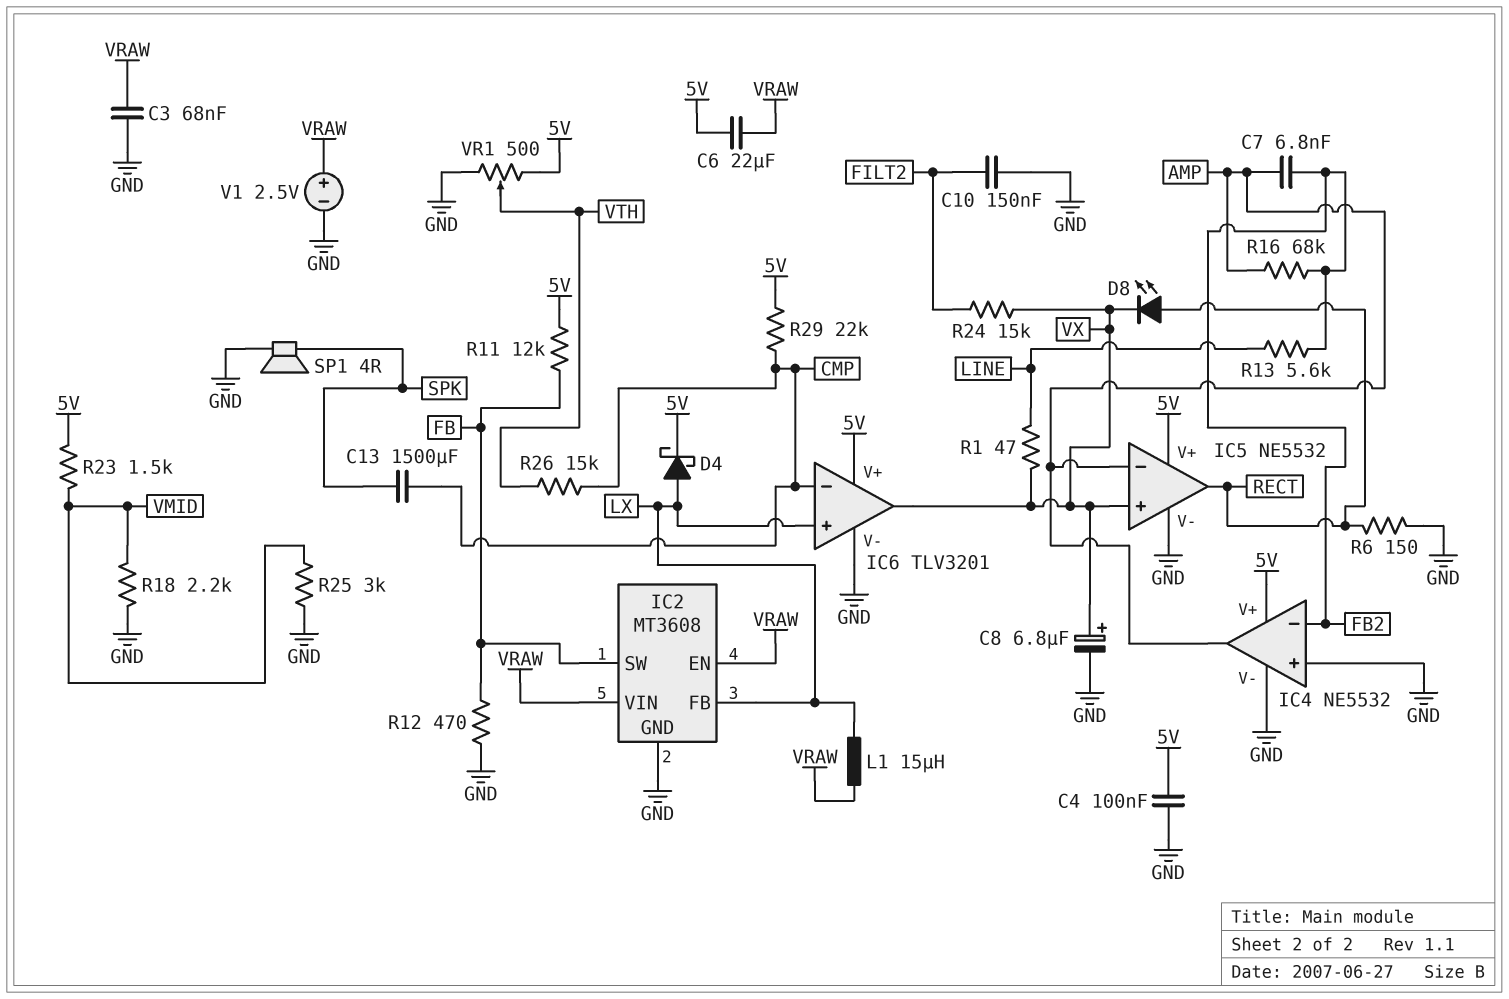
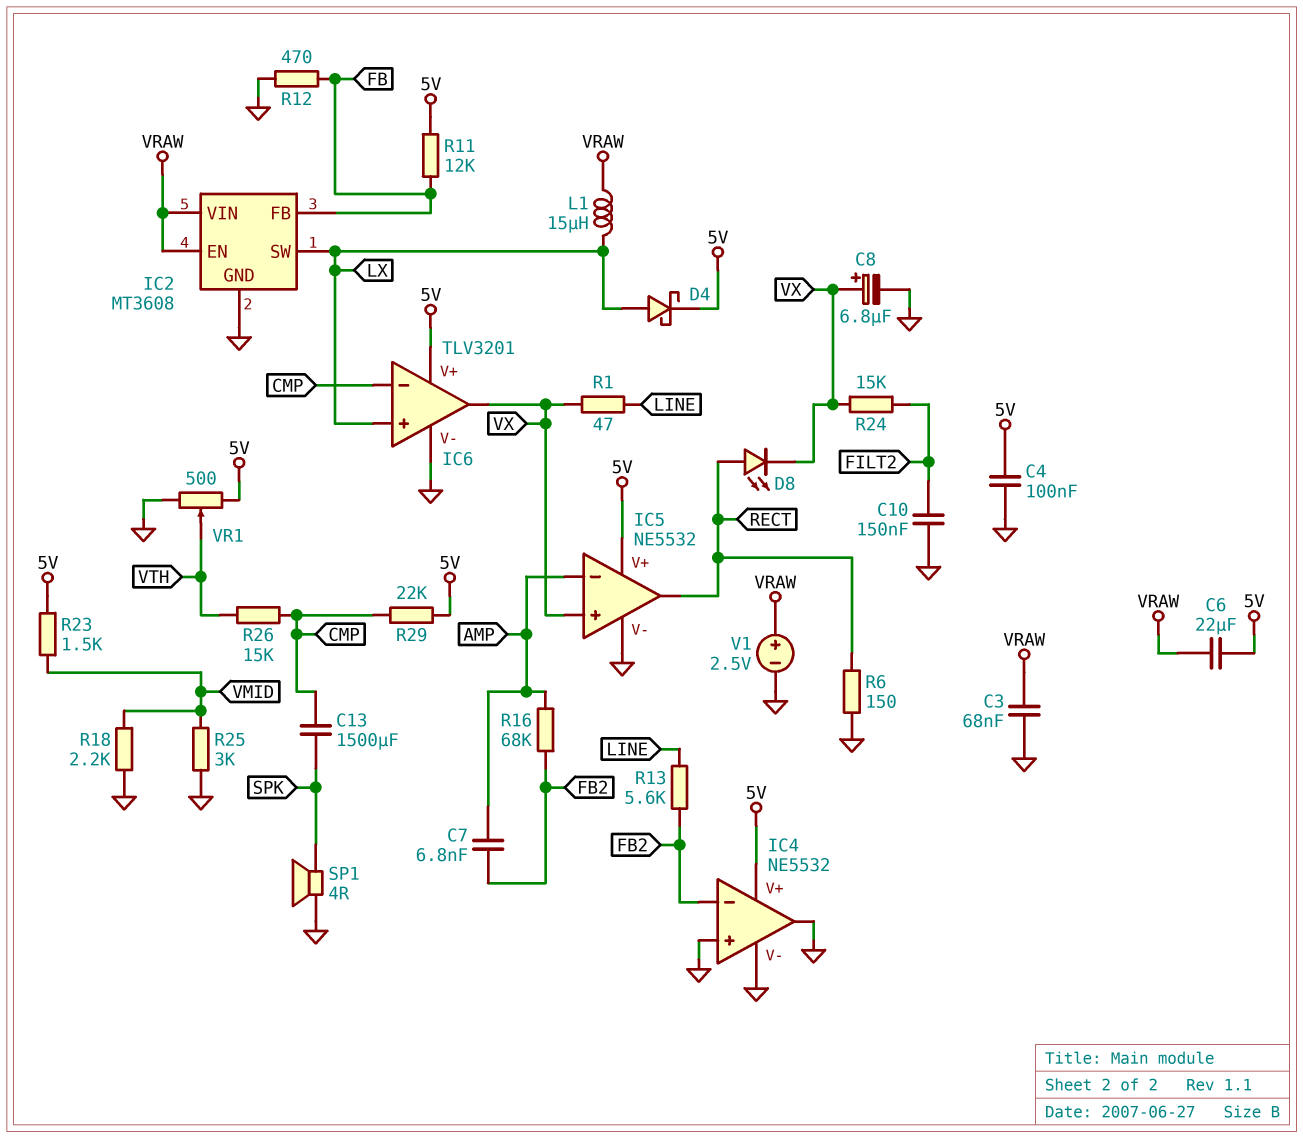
IC2 pin FB: LX -> FB
IC2 pin SW: FB -> LX
IC4 pin out: AMP -> GND

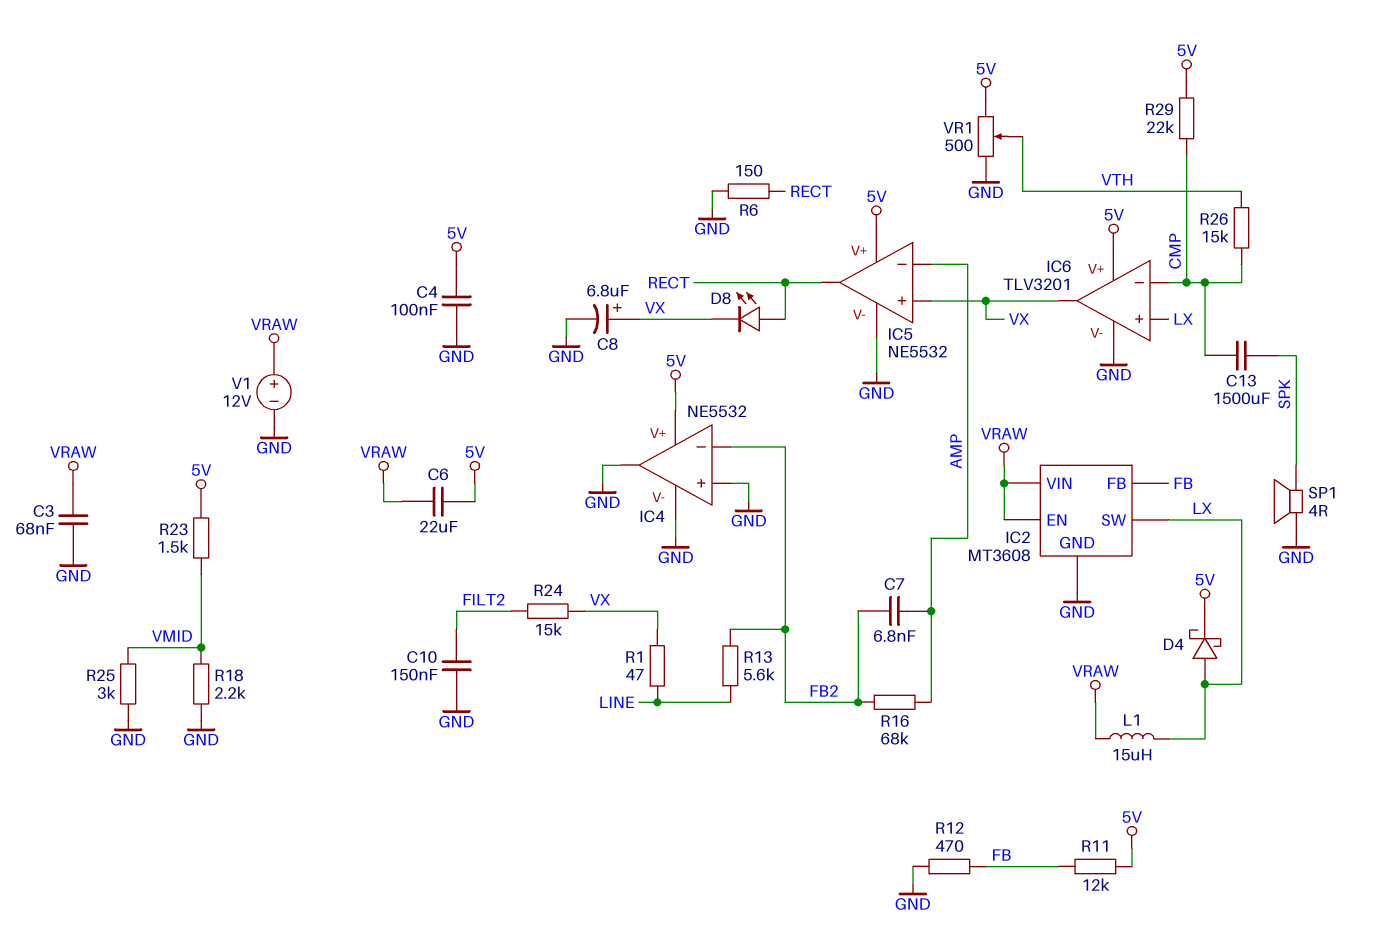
V1: 2.5V (plus VRAW, minus GND) -> 12V (plus VRAW, minus GND)

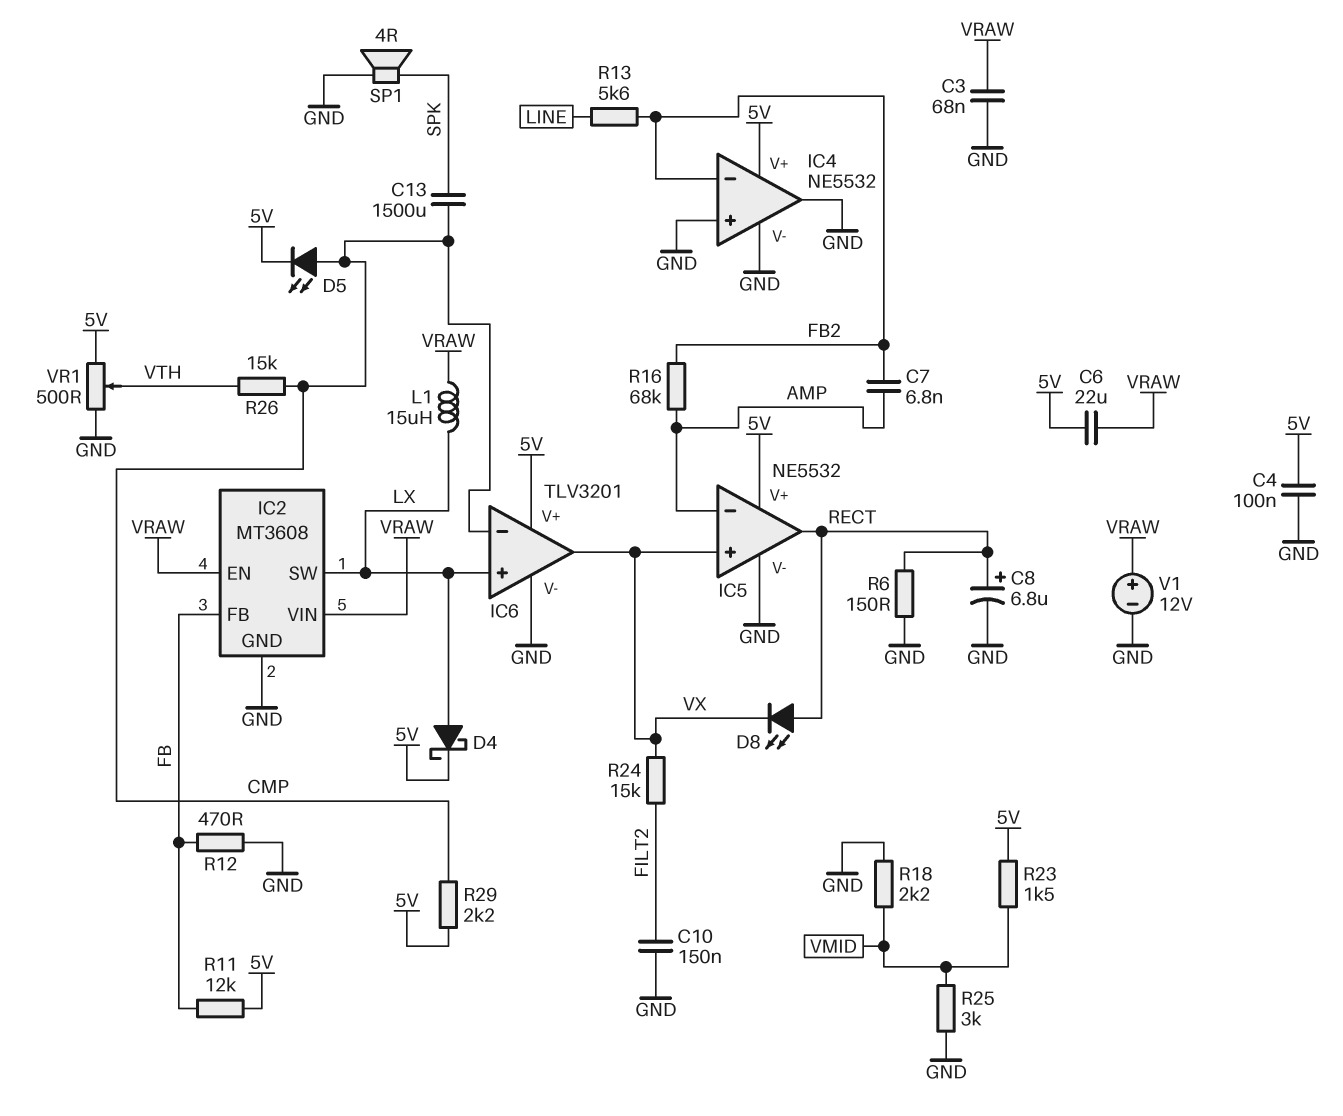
C8: 6.8uF (plus VX, minus GND) -> 6.8uF (plus RECT, minus GND)
D5: none -> LED (A CMP, K 5V)
R1: 47 (LINE, VX) -> none
R29: 22k (5V, CMP) -> 2.2k (5V, CMP)

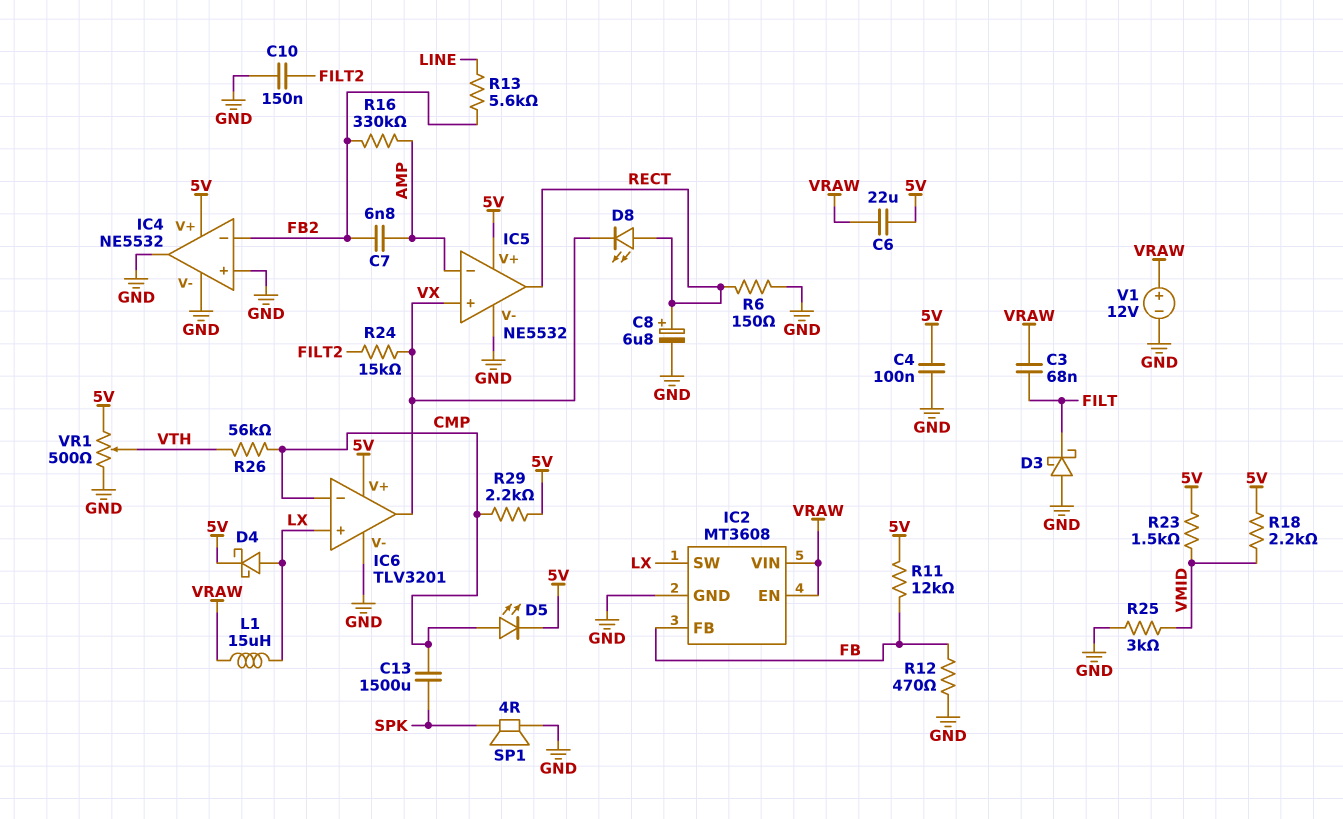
C3: 68nF (GND, VRAW) -> 68nF (FILT, VRAW)
D3: none -> schottky (A GND, K FILT)
R16: 68k (AMP, FB2) -> 330k (AMP, FB2)
R18: 2.2k (GND, VMID) -> 2.2k (5V, VMID)
R26: 15k (CMP, VTH) -> 56k (CMP, VTH)

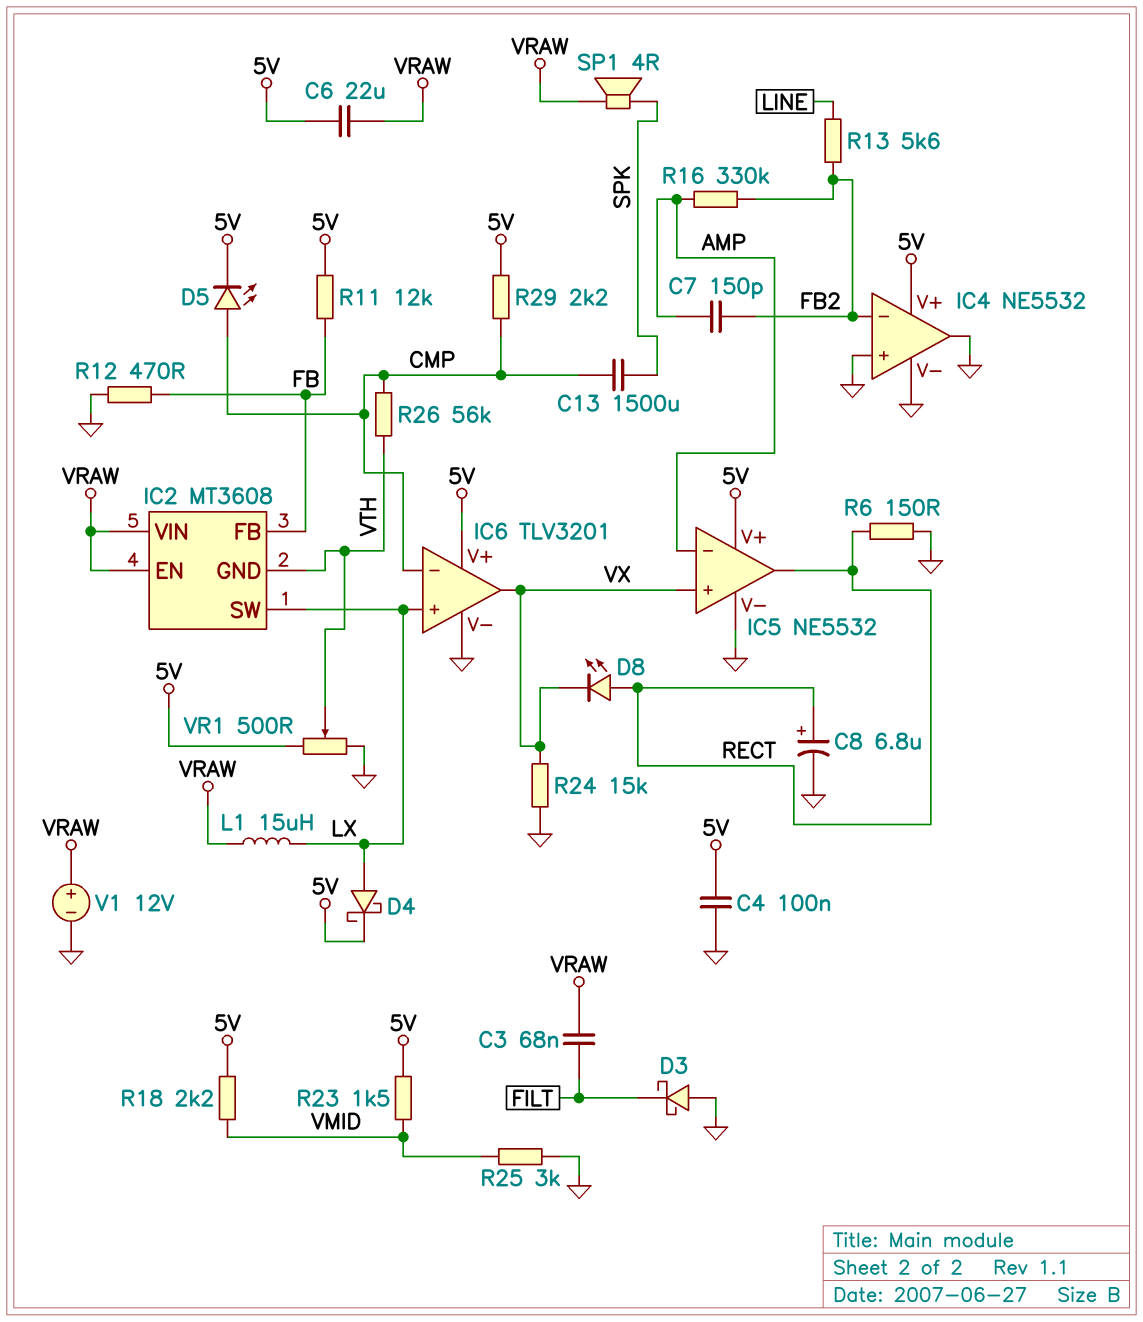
C7: 6.8nF (AMP, FB2) -> 150pF (AMP, FB2)
C10: 150nF (FILT2, GND) -> none
IC2 pin GND: GND -> VTH
R24: 15k (FILT2, VX) -> 15k (GND, VX)
SP1: speaker 4R (GND, SPK) -> speaker 4R (SPK, VRAW)

